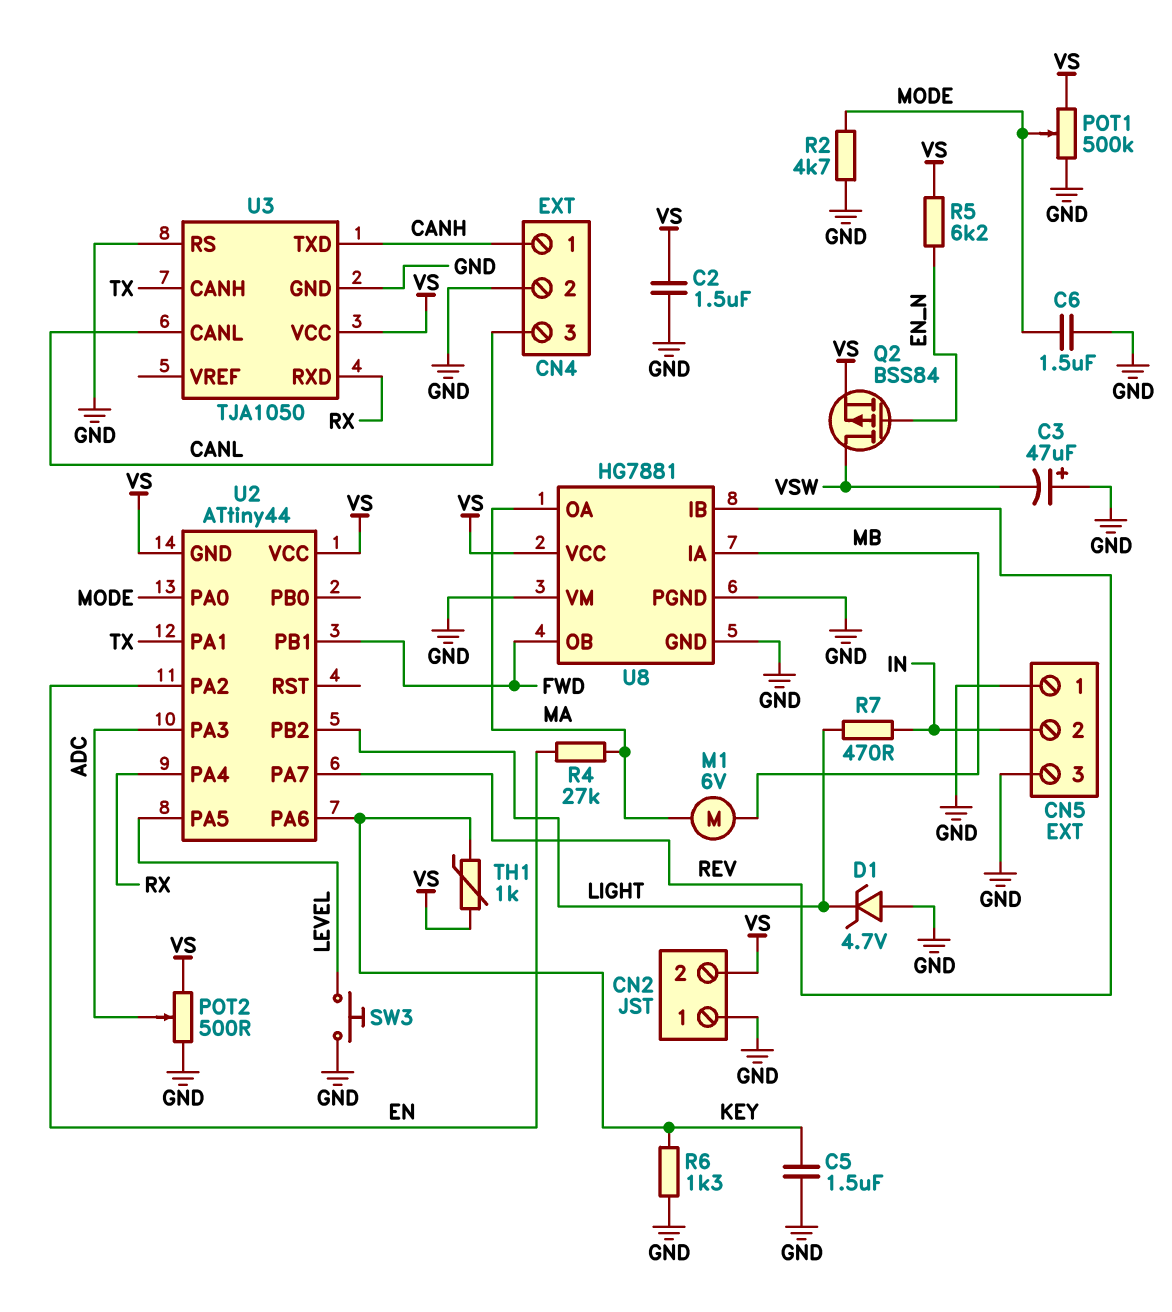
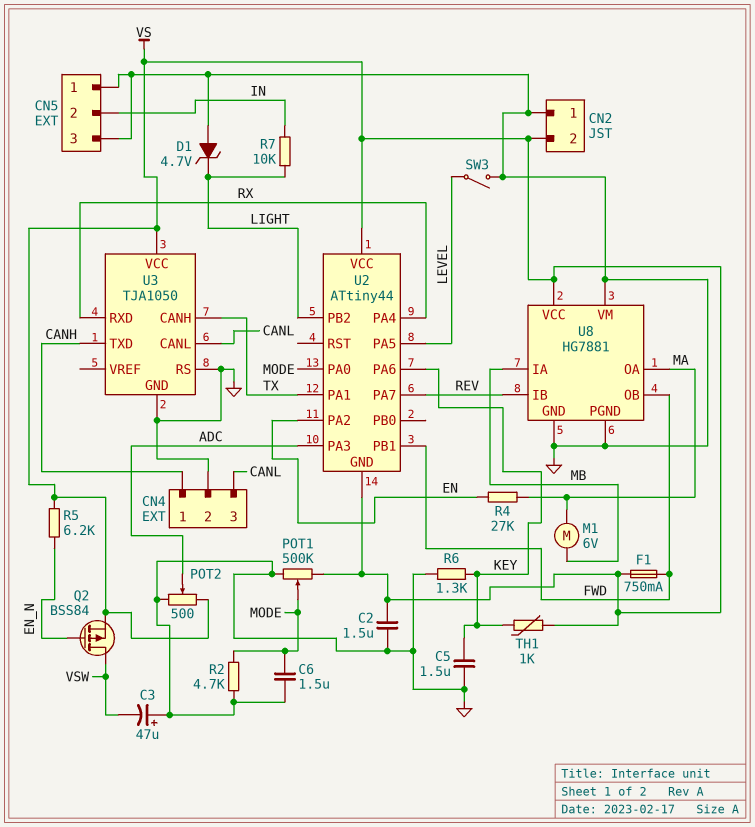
F1: none -> 750mA (FWD, VS)
R7: 470 (IN, LIGHT) -> 10k (IN, LIGHT)
SW3: button (GND, LEVEL) -> switch (GND, LEVEL)

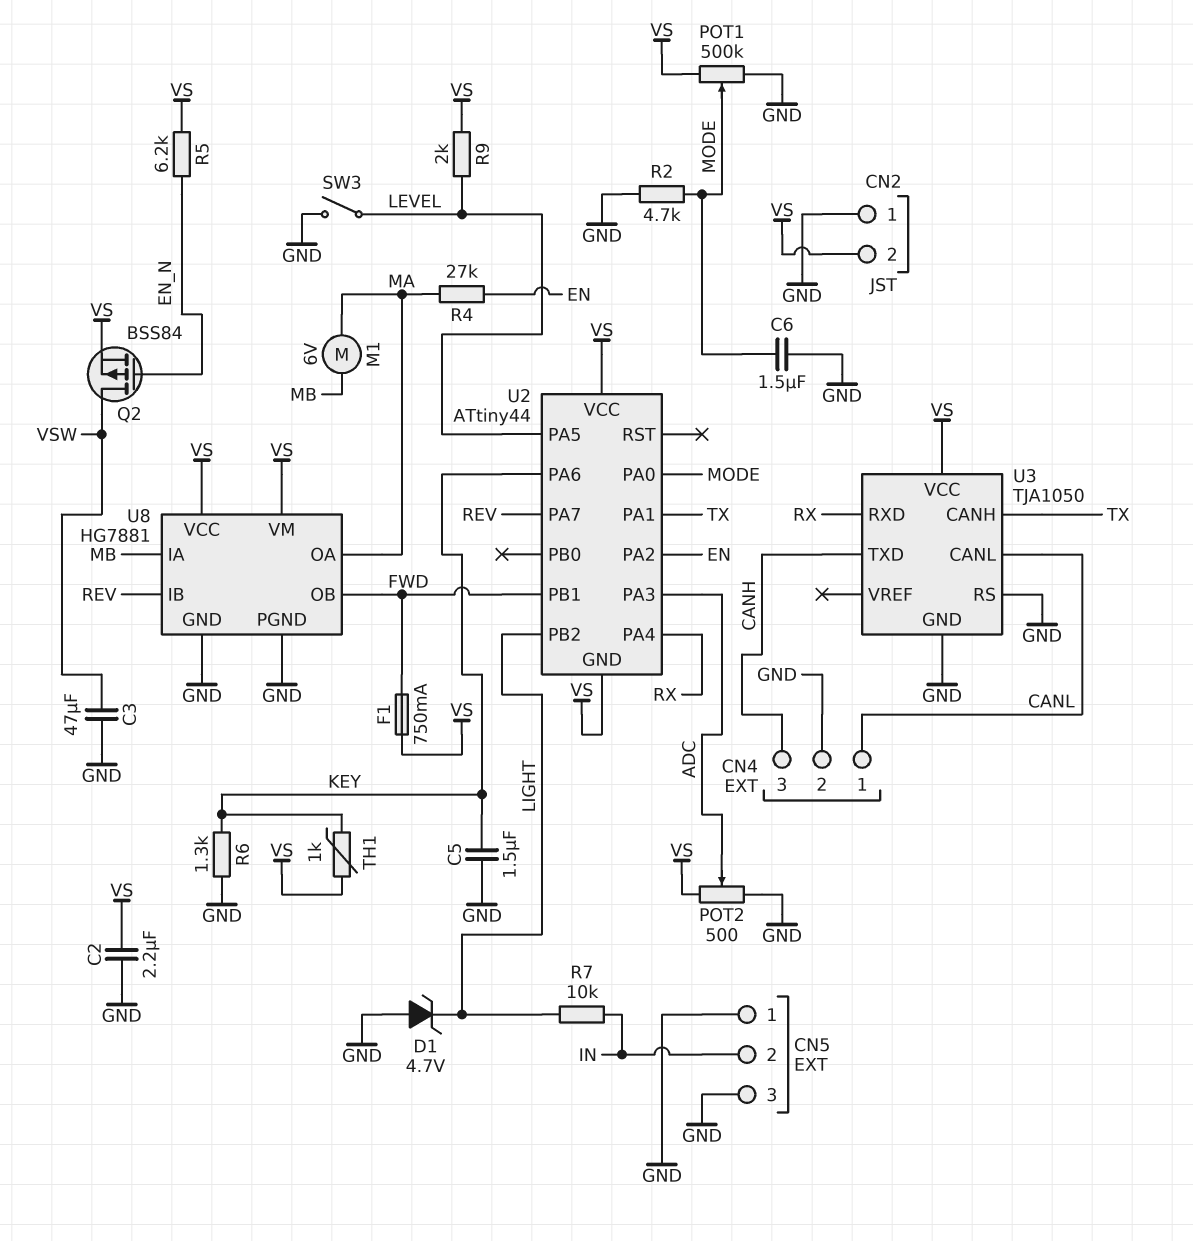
C2: 1.5uF (GND, VS) -> 2.2uF (GND, VS)
C3: 47uF (plus GND, minus VSW) -> 47uF (GND, VSW)
CN4 pin 1: CANH -> CANL
CN4 pin 3: CANL -> CANH
R9: none -> 2k (LEVEL, VS)
U8 pin VM: GND -> VS

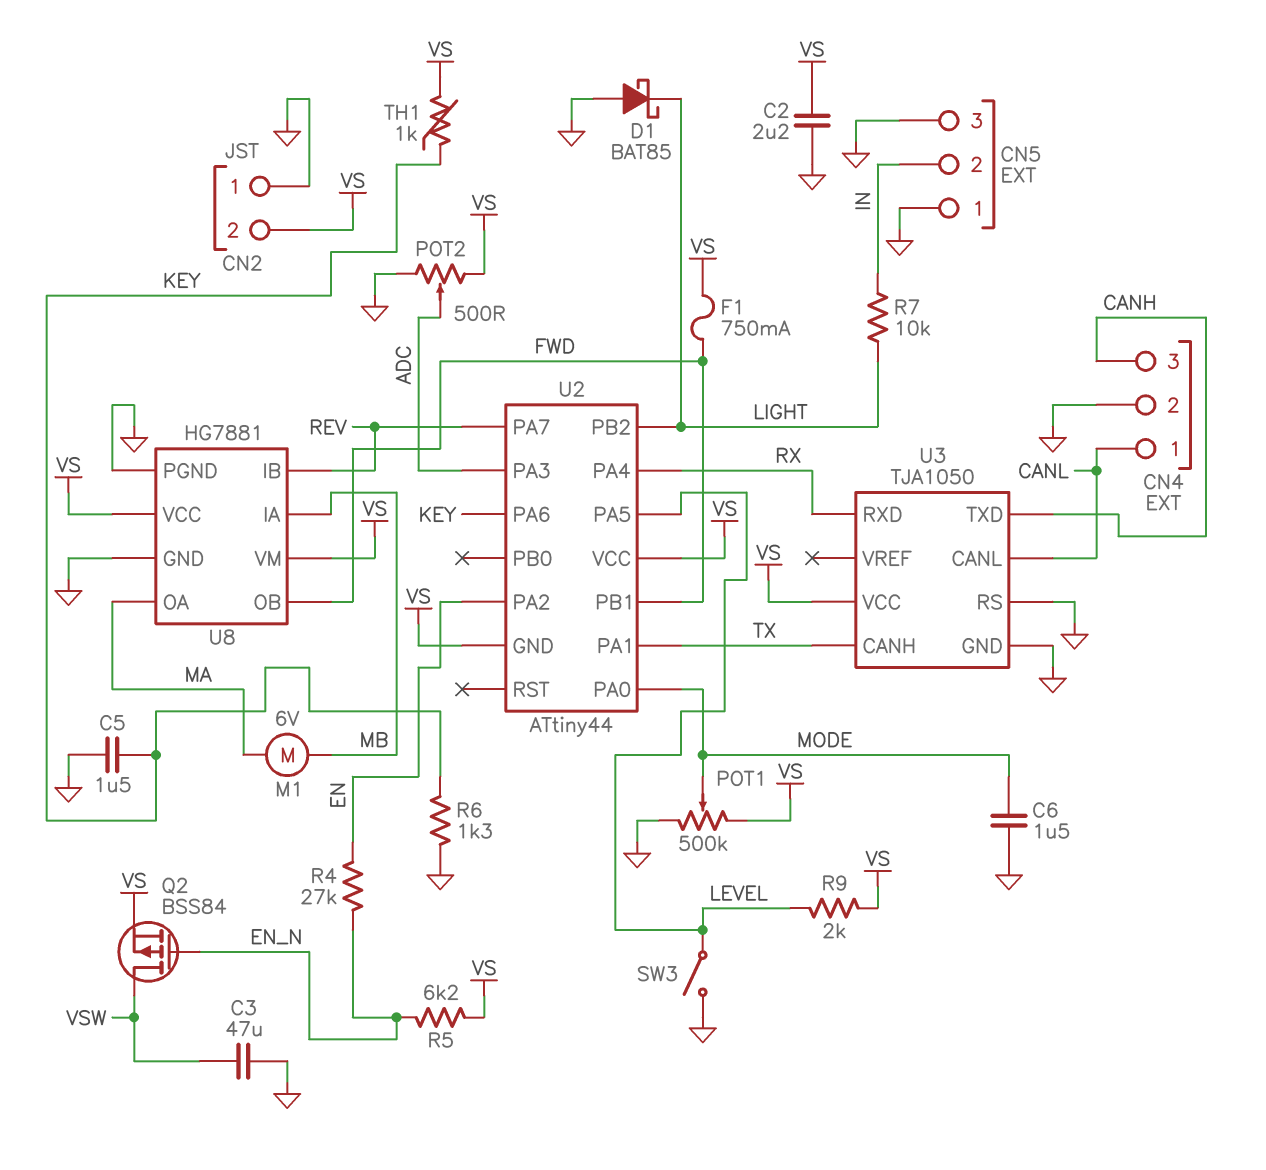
D1: zener 4.7V (A GND, K LIGHT) -> schottky BAT85 (A GND, K LIGHT)
R2: 4.7k (GND, MODE) -> none
R4: 27k (EN, MA) -> 27k (EN, EN_N)

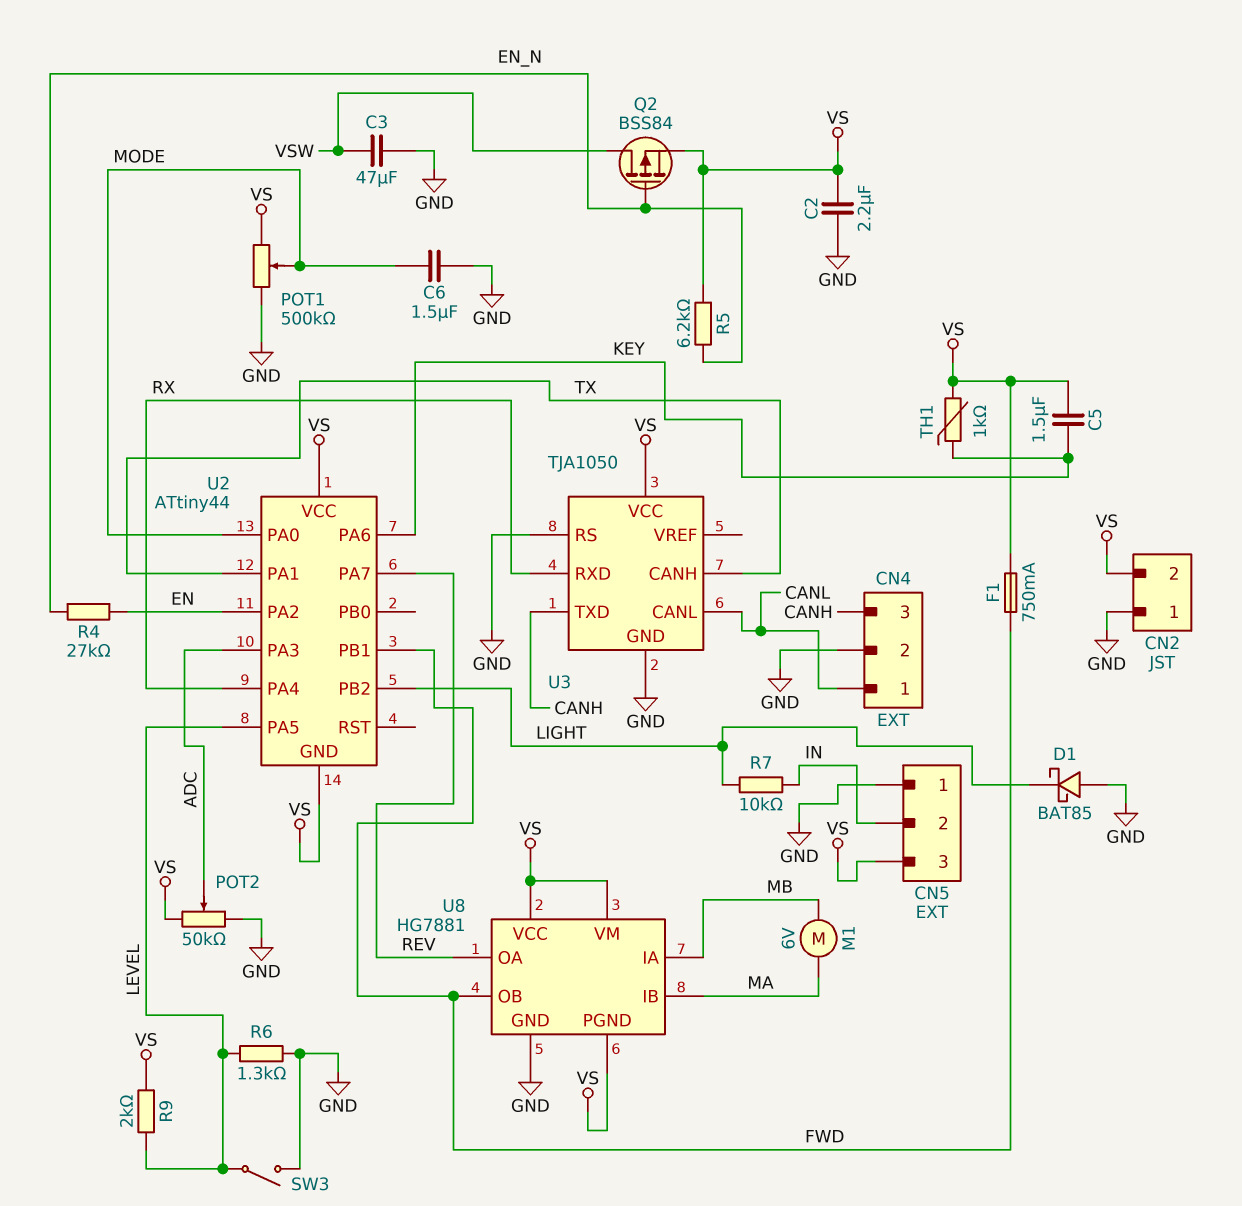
C5: 1.5uF (GND, KEY) -> 1.5uF (KEY, VS)
CN5 pin 3: GND -> VS
POT2: 500 (GND, VS, wiper ADC) -> 50k (GND, VS, wiper ADC)
R6: 1.3k (GND, KEY) -> 1.3k (GND, LEVEL)
U8 pin IB: REV -> MA
U8 pin OA: MA -> REV
U8 pin PGND: GND -> VS

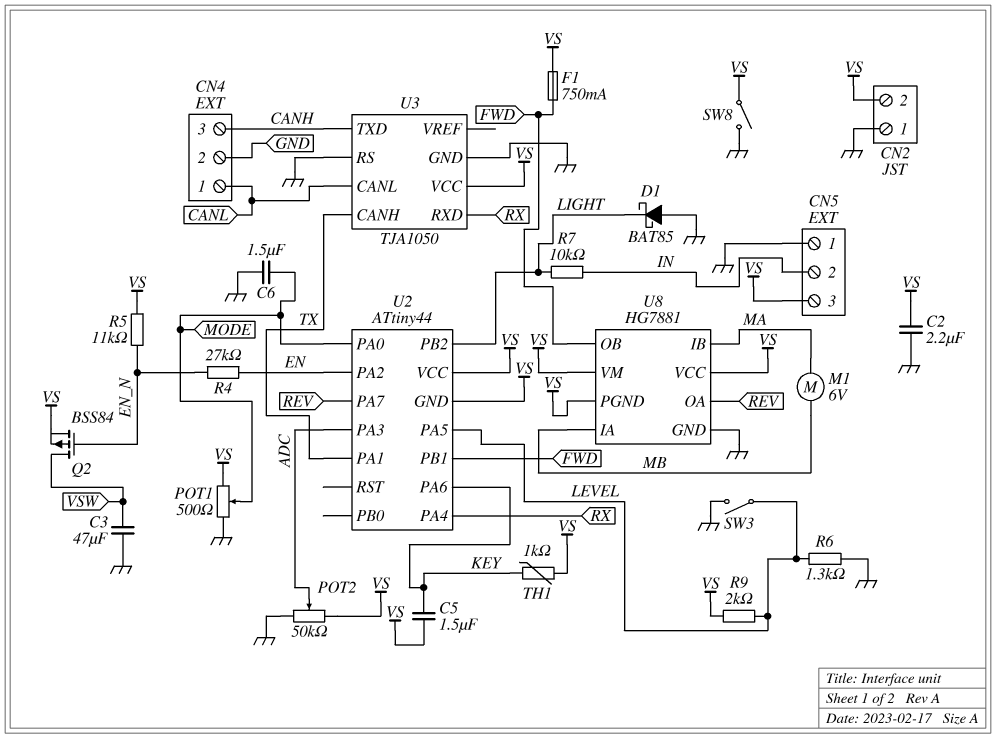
POT1: 500k (GND, VS, wiper MODE) -> 500 (GND, VS, wiper MODE)
R5: 6.2k (EN_N, VS) -> 11k (EN_N, VS)
SW8: none -> switch (GND, VS)

